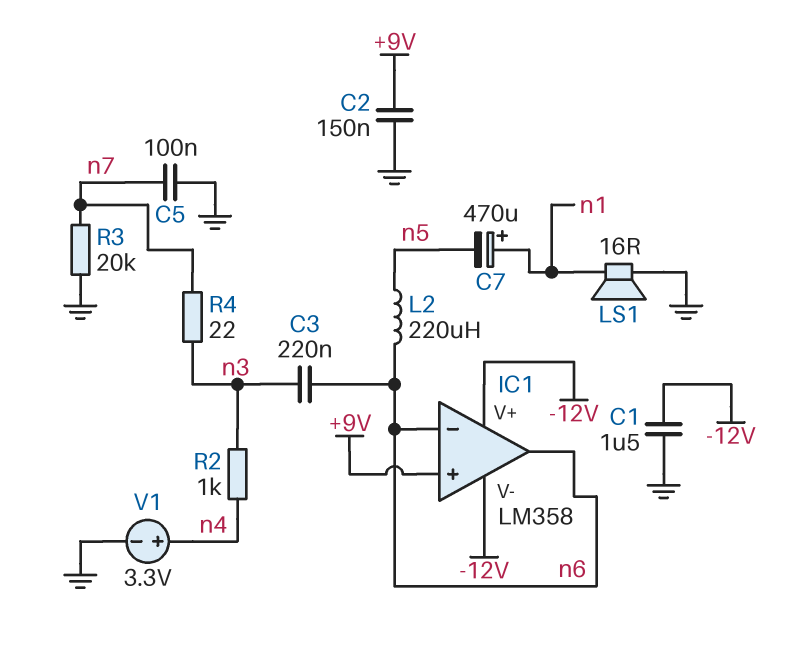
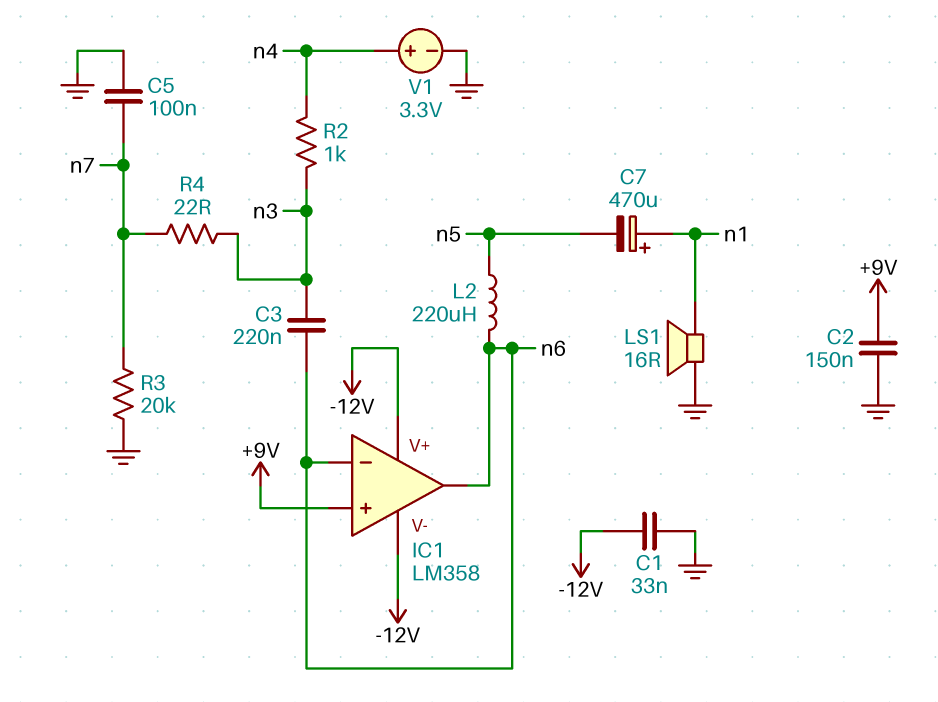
C1: 1.5uF (-12V, GND) -> 33nF (-12V, GND)

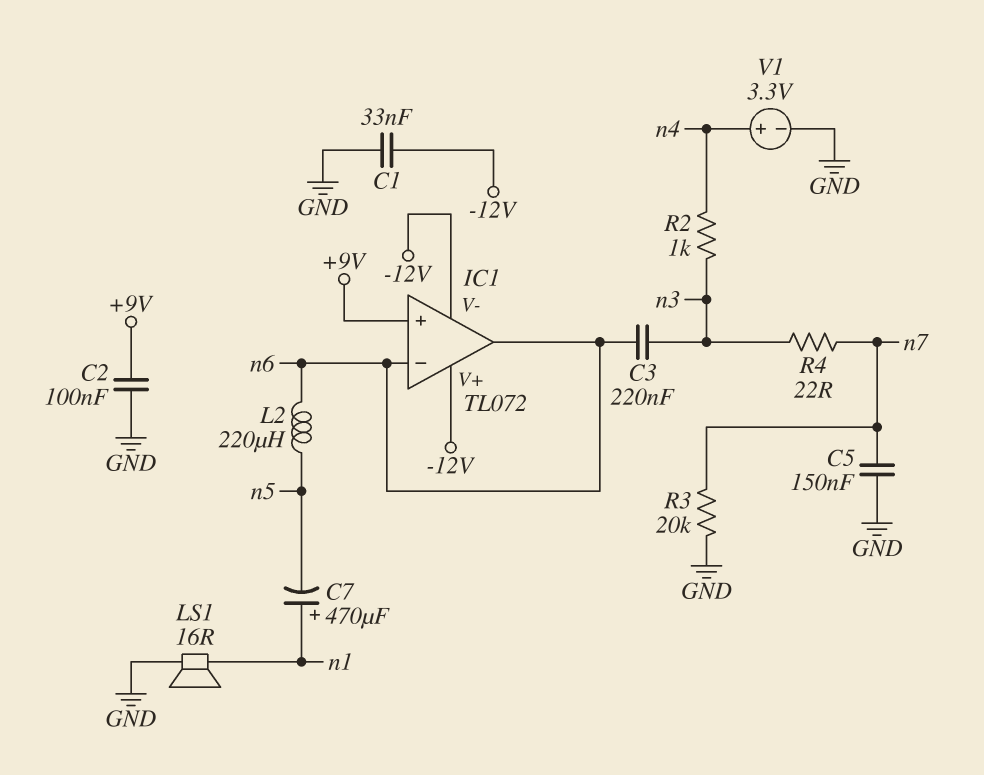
C2: 150nF (+9V, GND) -> 100nF (+9V, GND)
C5: 100nF (GND, n7) -> 150nF (GND, n7)
IC1: LM358 -> TL072

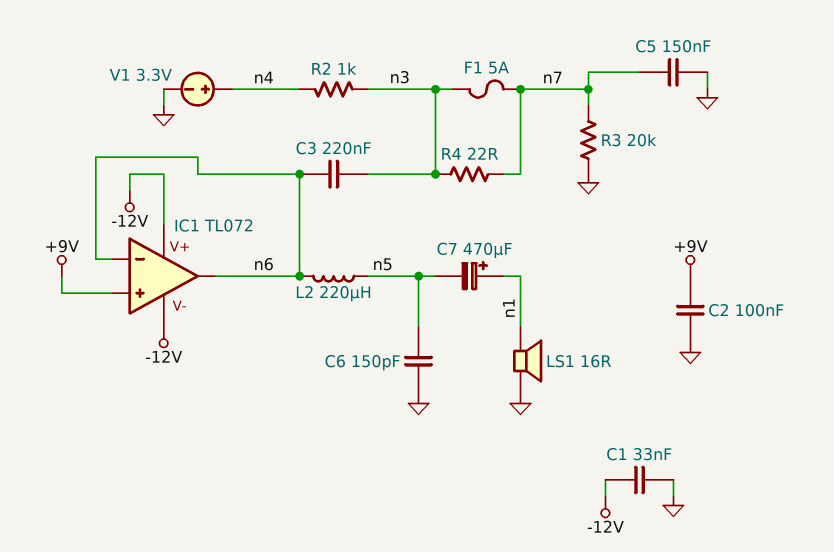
C6: none -> 150pF (GND, n5)
F1: none -> 5A (n3, n7)

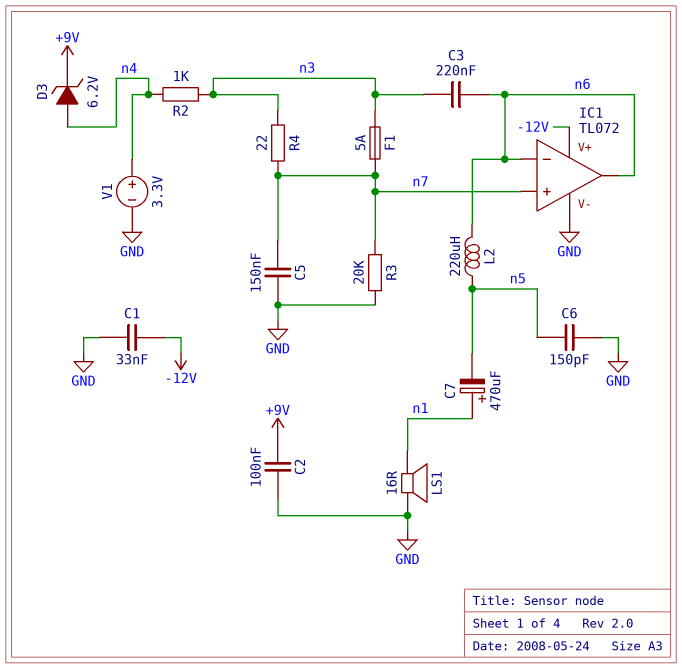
D3: none -> zener 6.2V (A n4, K +9V)
IC1 pin V-: -12V -> GND
IC1 pin in+: +9V -> n7

